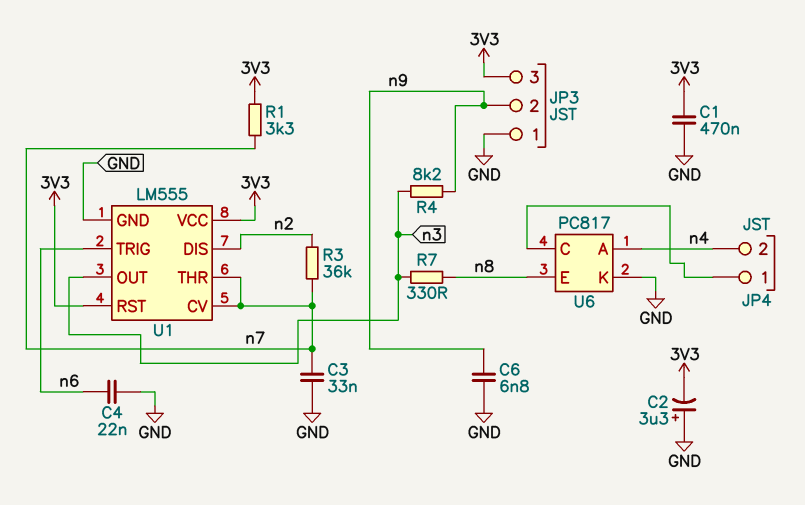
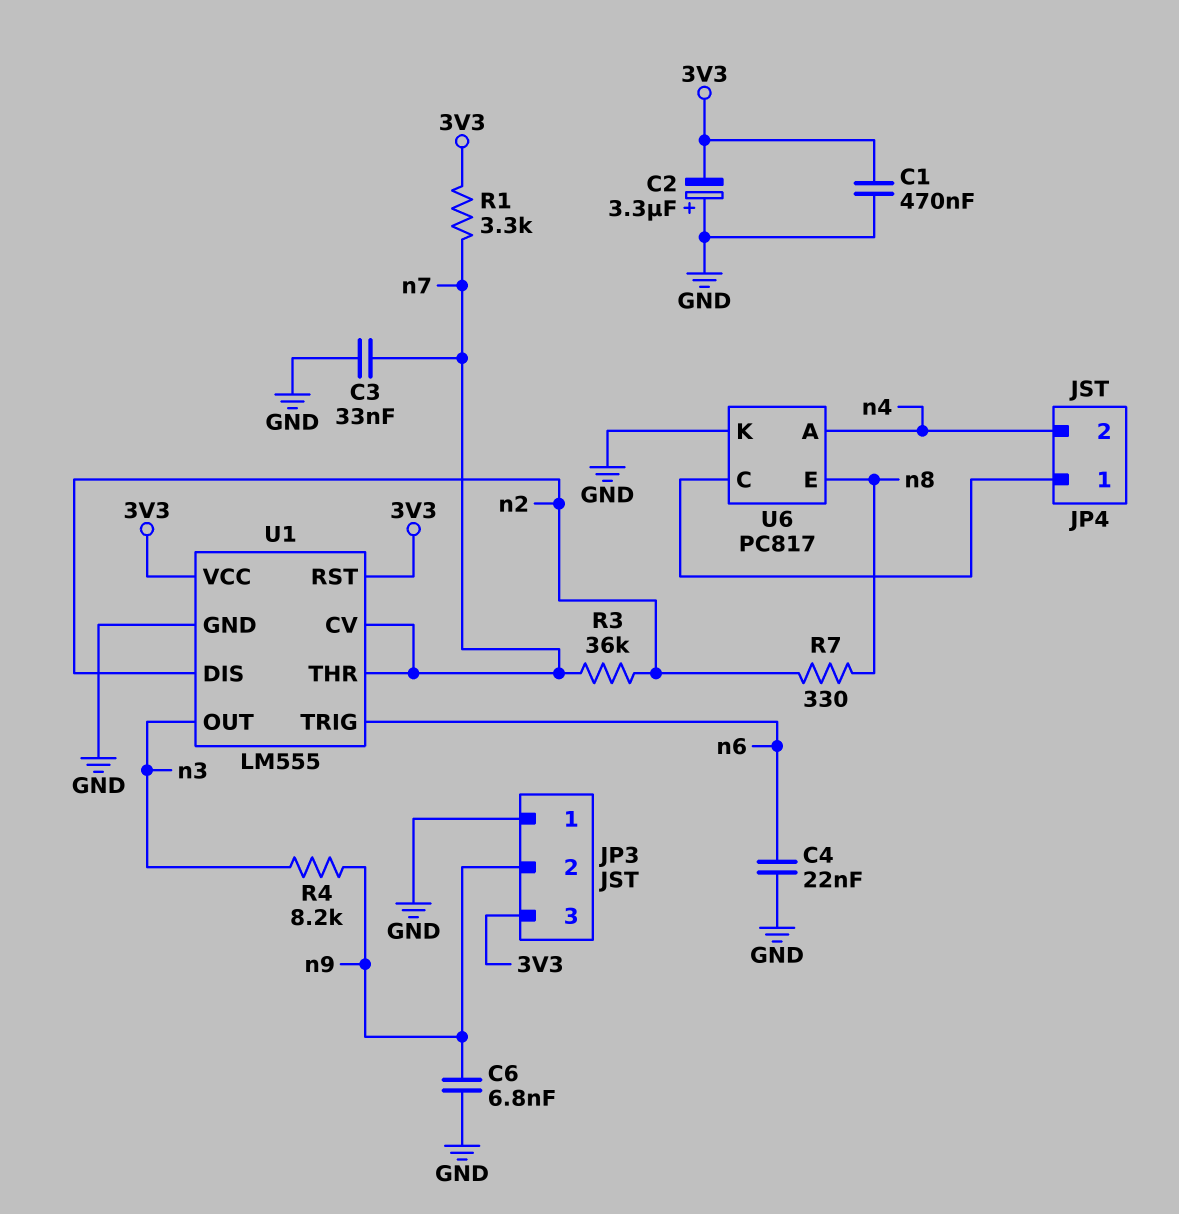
R7: 330 (n3, n8) -> 330 (n2, n8)

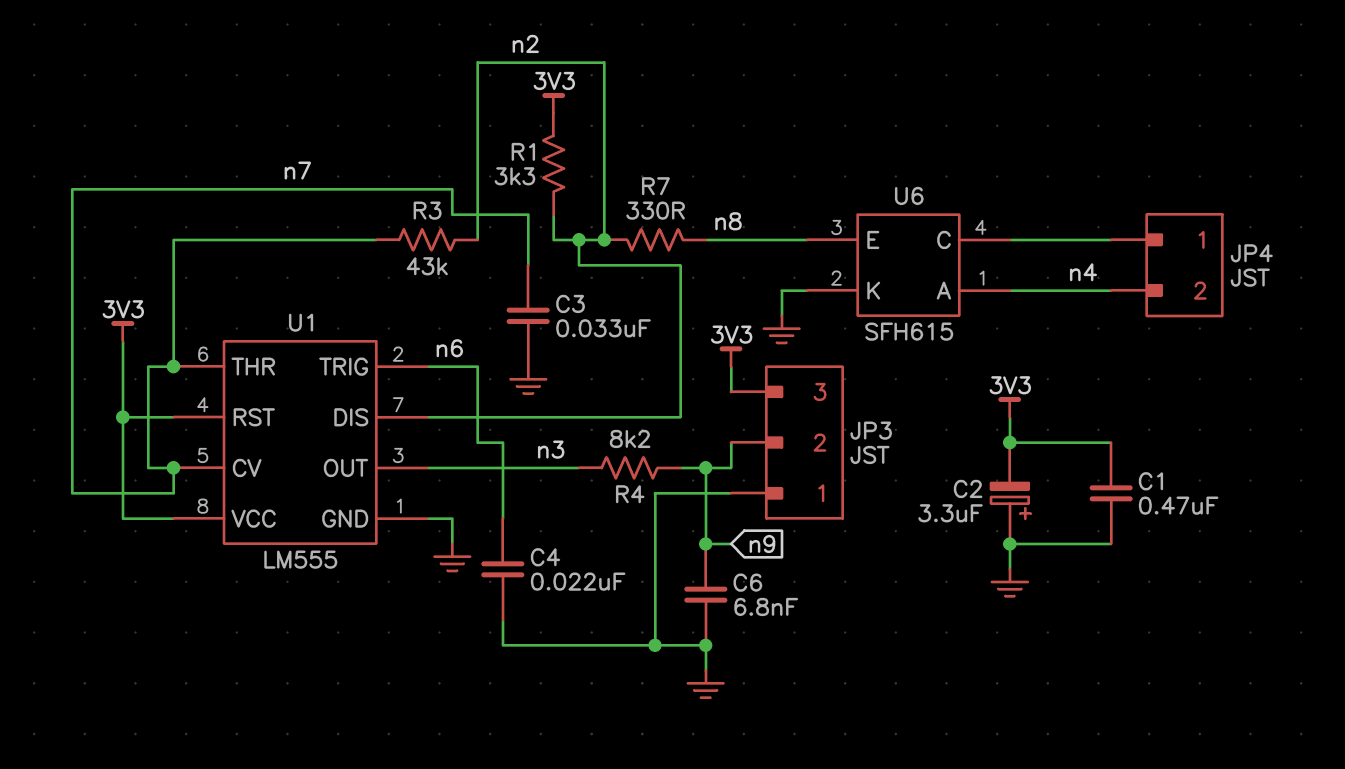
R1: 3.3k (3V3, n7) -> 3.3k (3V3, n2)
R3: 36k (n2, n7) -> 43k (n2, n7)
U6: PC817 -> SFH615

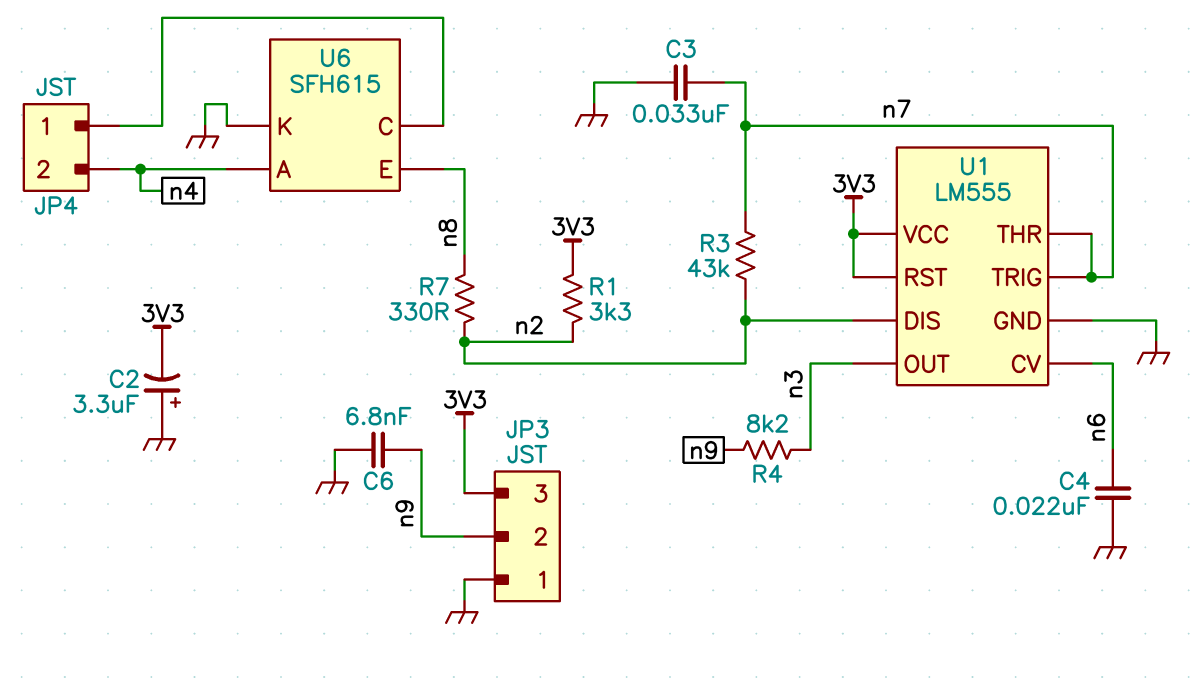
C1: 470nF (3V3, GND) -> none
U1 pin CV: n7 -> n6
U1 pin TRIG: n6 -> n7

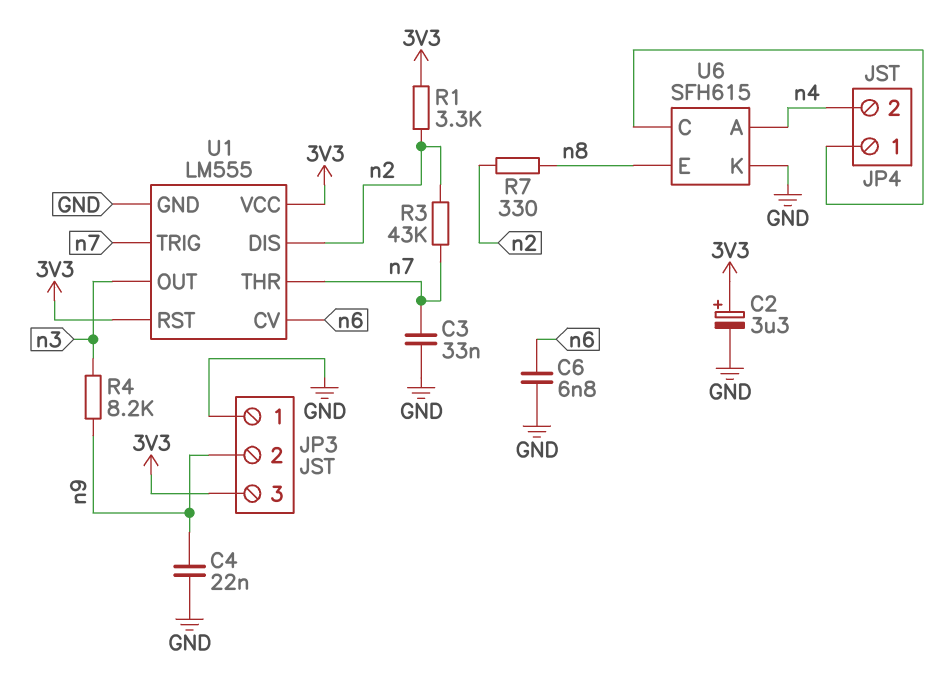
C2: 3.3uF (plus GND, minus 3V3) -> 3.3uF (plus 3V3, minus GND)
C4: 22nF (GND, n6) -> 22nF (GND, n9)
C6: 6.8nF (GND, n9) -> 6.8nF (GND, n6)

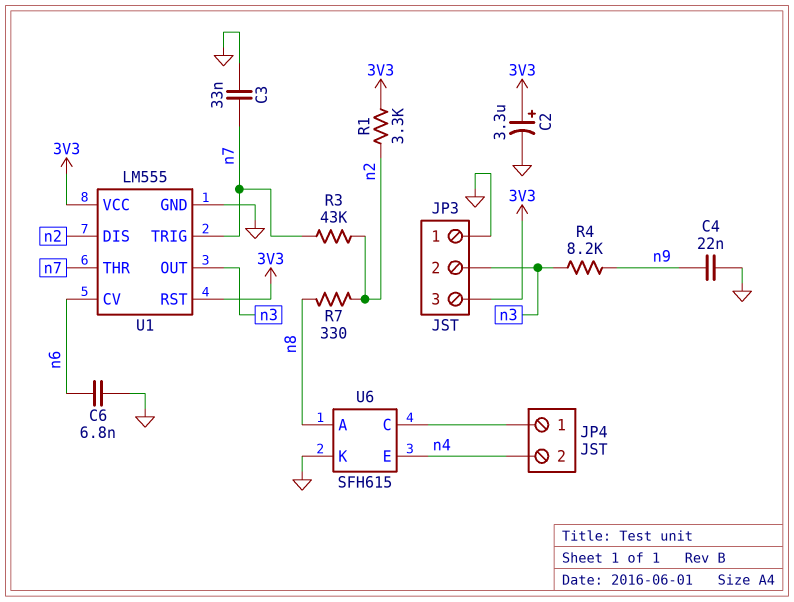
JP3 pin 2: n9 -> n3
U6 pin A: n4 -> n8
U6 pin E: n8 -> n4

